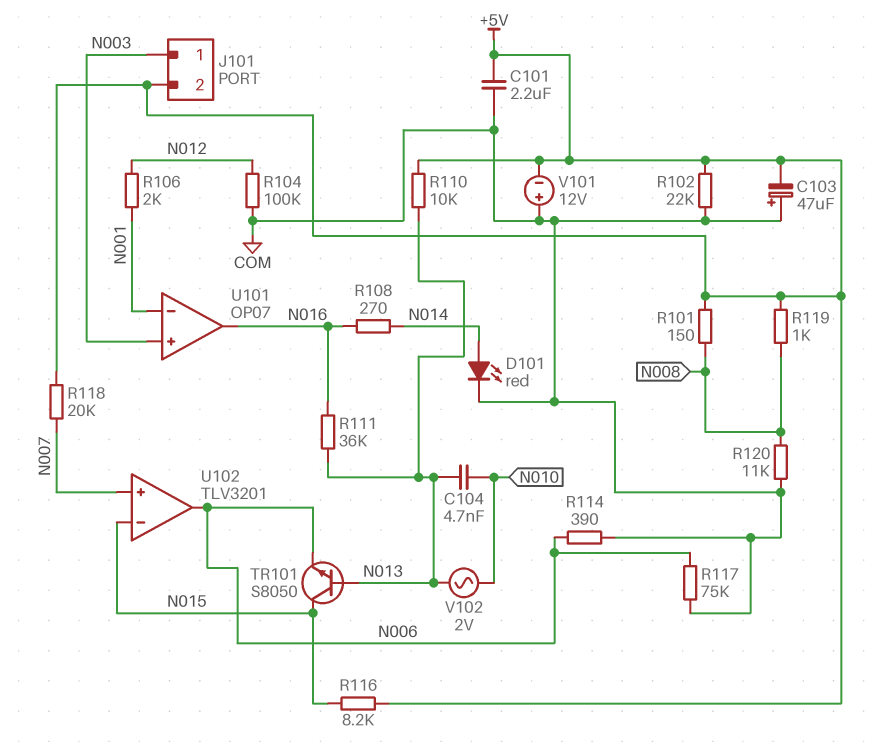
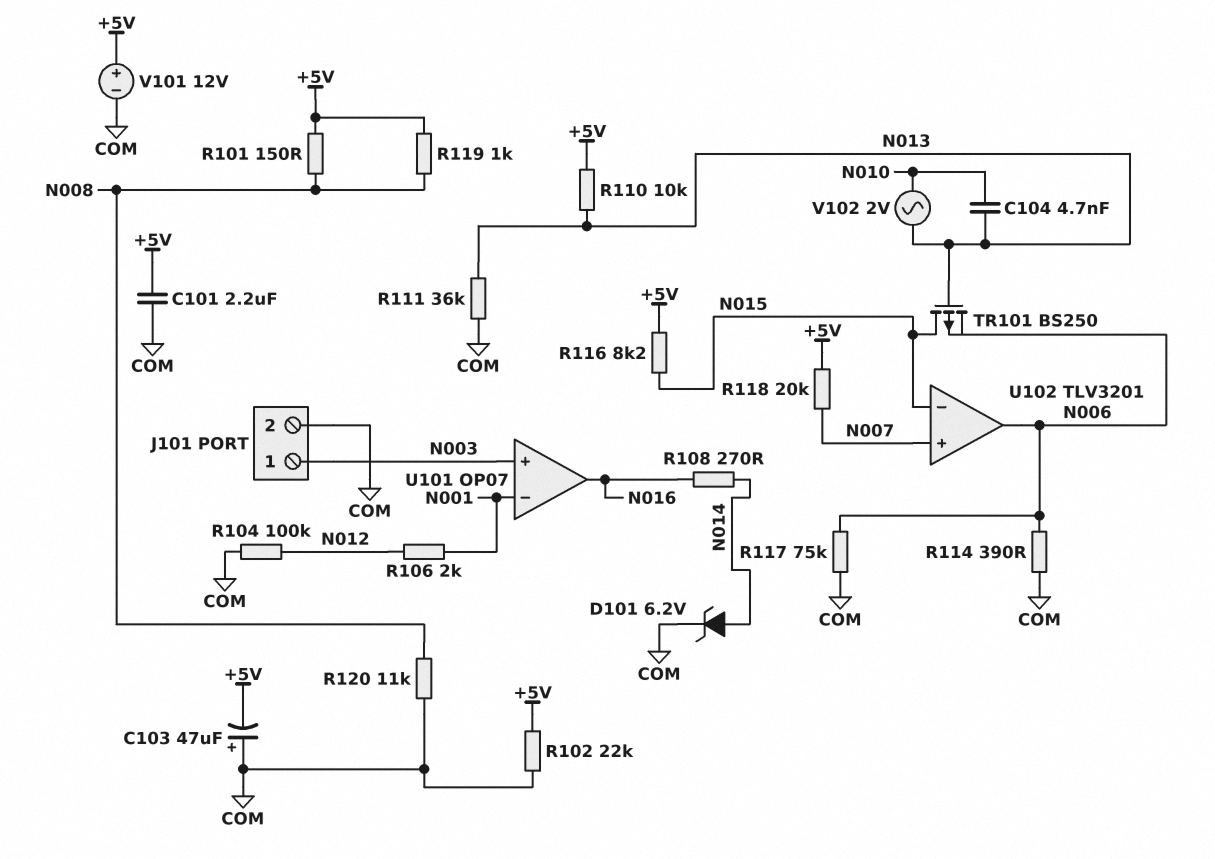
D101: LED red (A N014, K COM) -> zener 6.2V (A N014, K COM)
J101 pin 2: +5V -> COM
R111: 36k (N013, N016) -> 36k (COM, N013)
TR101: NPN S8050 (B N013, C N015, E N006) -> PMOS BS250 (G N013, D N015, S N006)
V101: 12V (plus COM, minus +5V) -> 12V (plus +5V, minus COM)

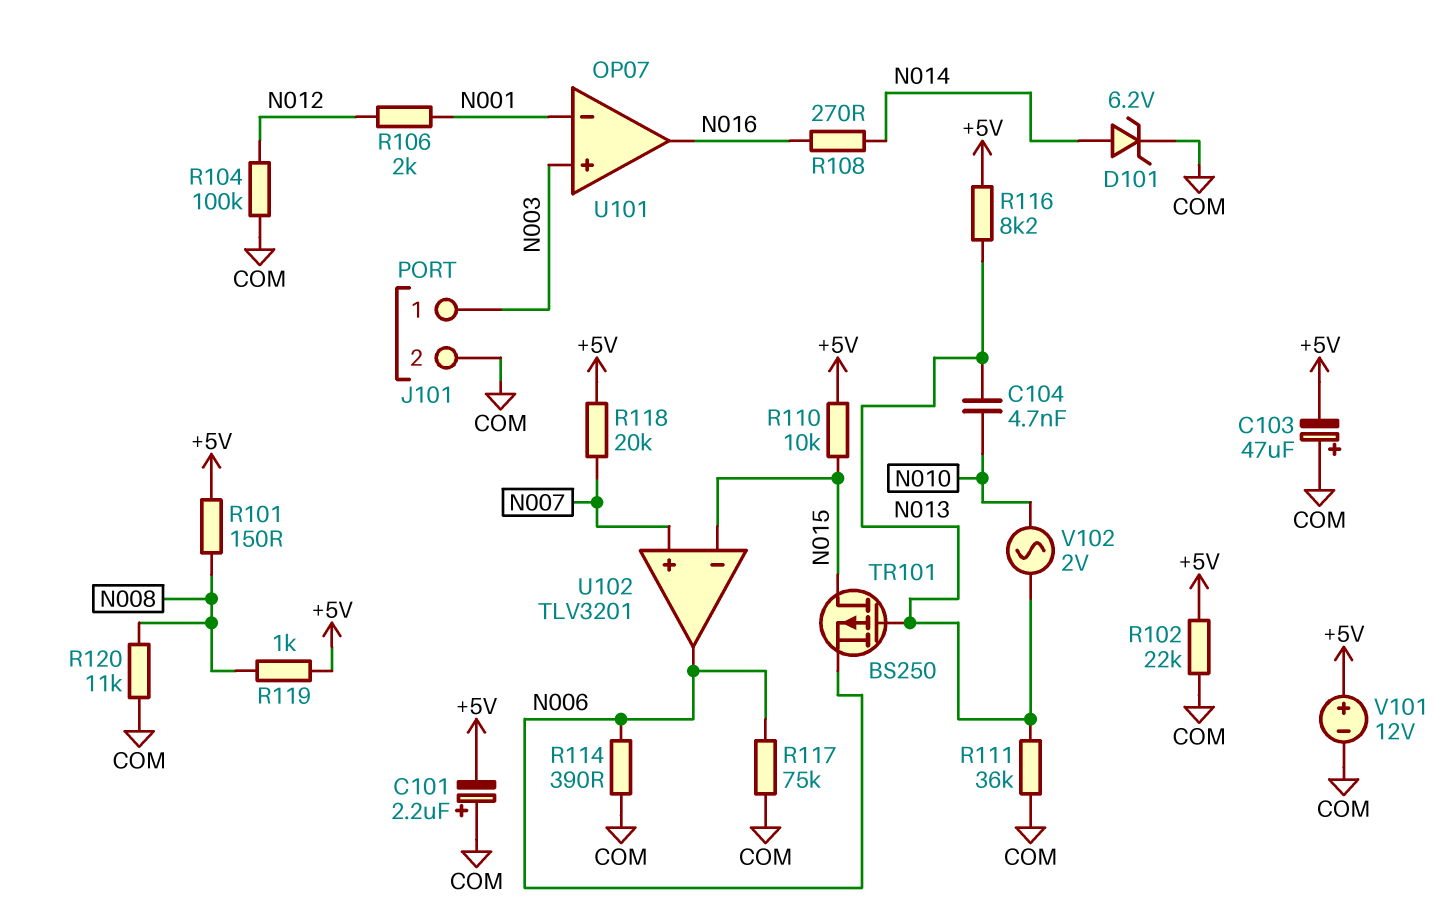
C101: 2.2uF (+5V, COM) -> 2.2uF (plus COM, minus +5V)
R110: 10k (+5V, N013) -> 10k (+5V, N015)
R116: 8.2k (+5V, N015) -> 8.2k (+5V, N013)

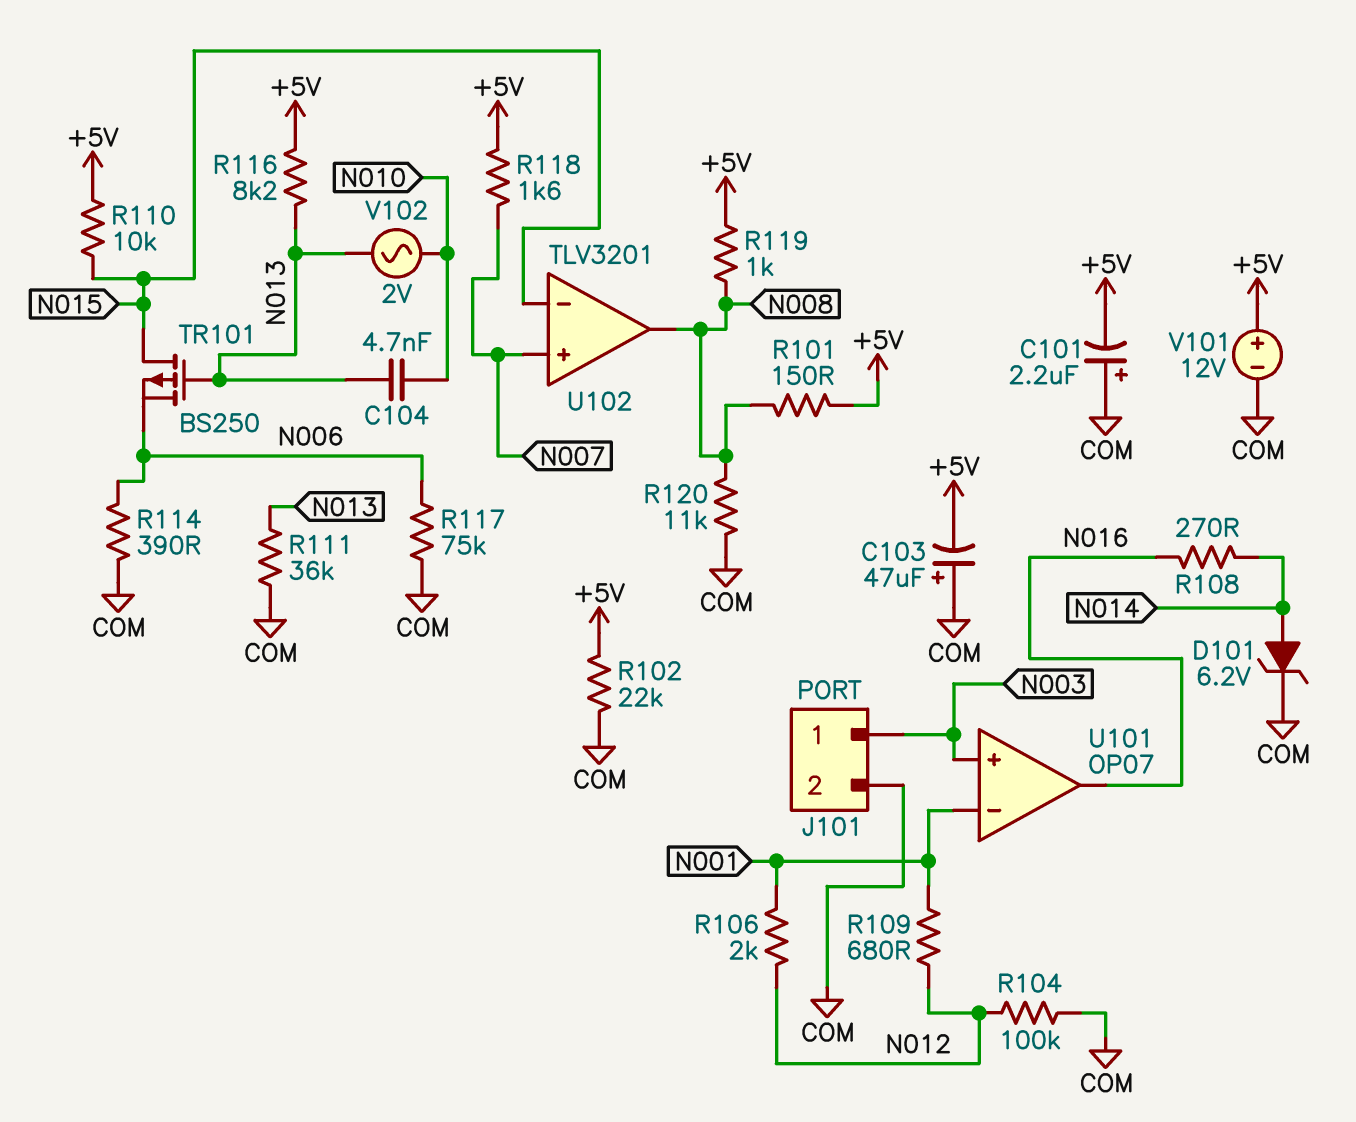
R109: none -> 680 (N001, N012)
R118: 20k (+5V, N007) -> 1.6k (+5V, N007)
U102 pin out: N006 -> N008

